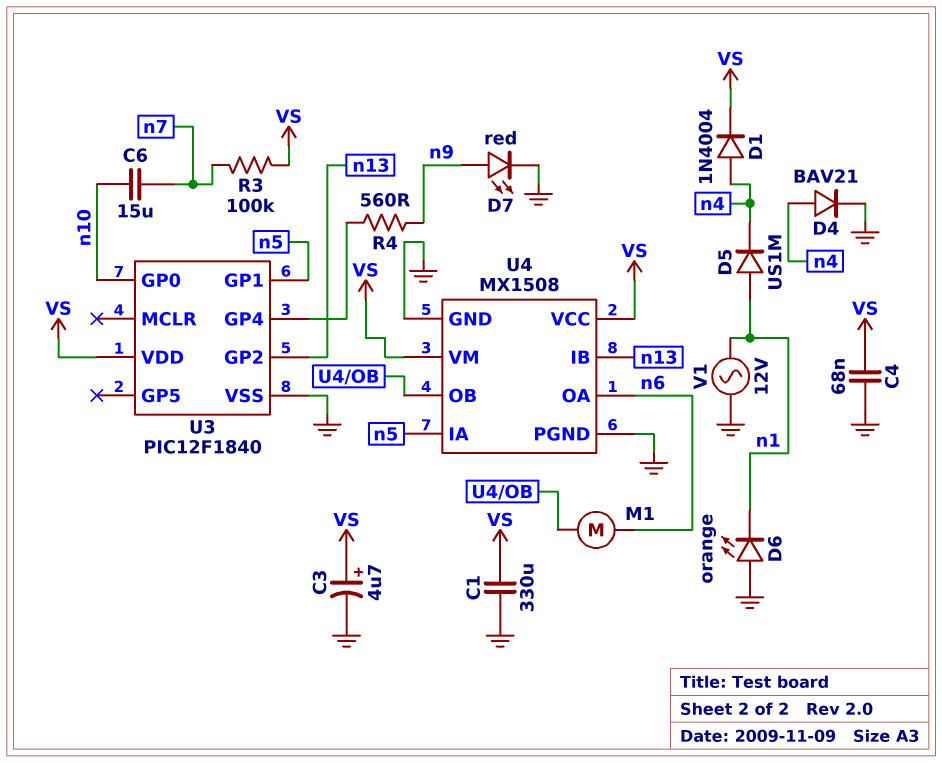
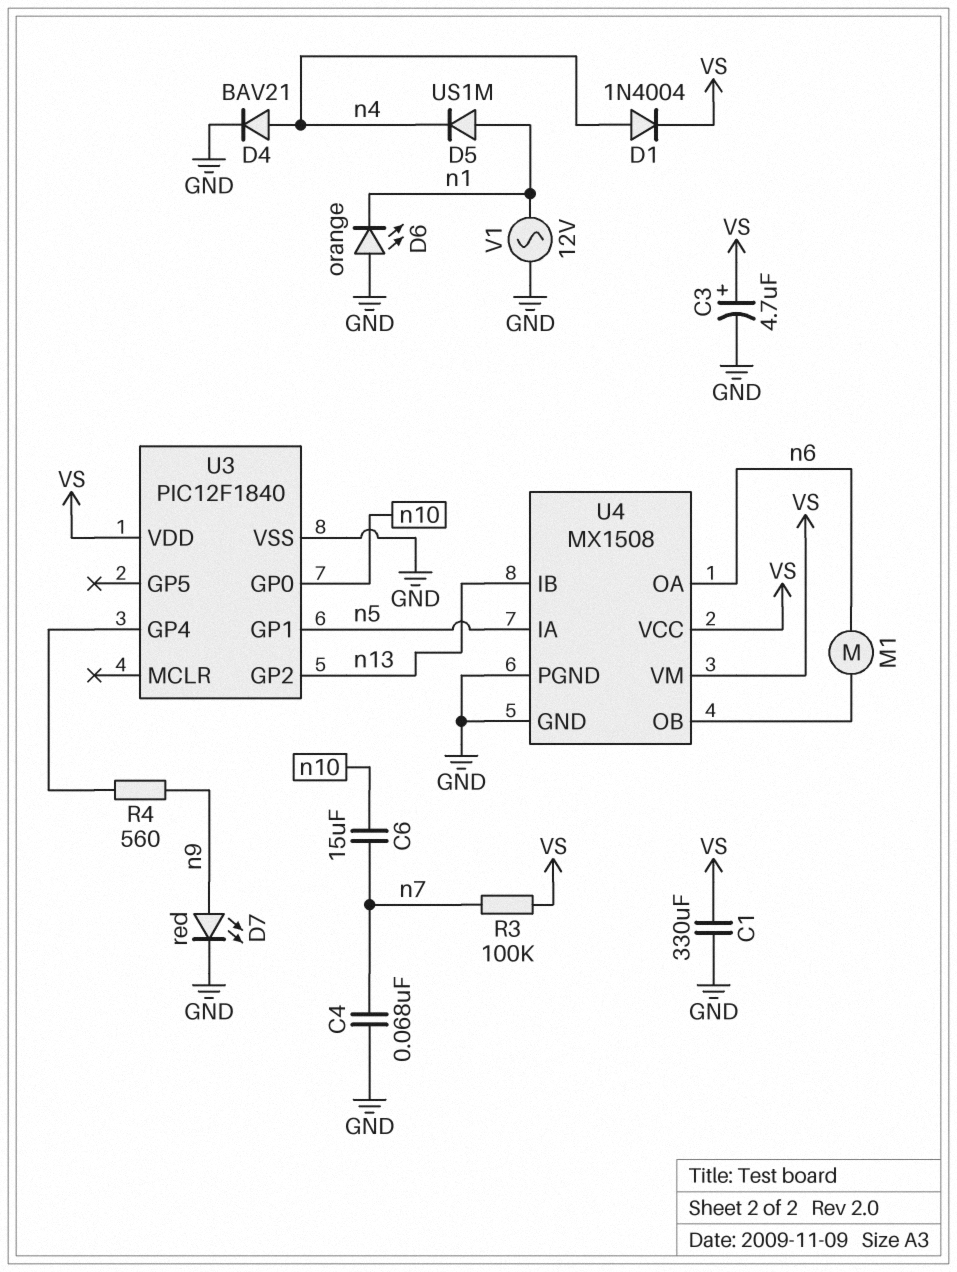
C4: 68nF (GND, VS) -> 68nF (GND, n7)

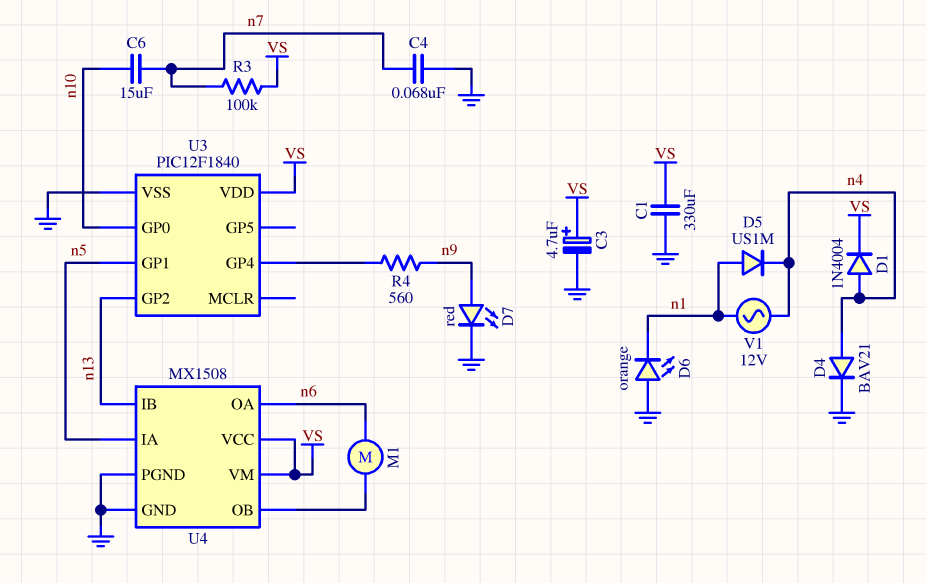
V1: AC 12V (GND, n1) -> AC 12V (n1, n4)

